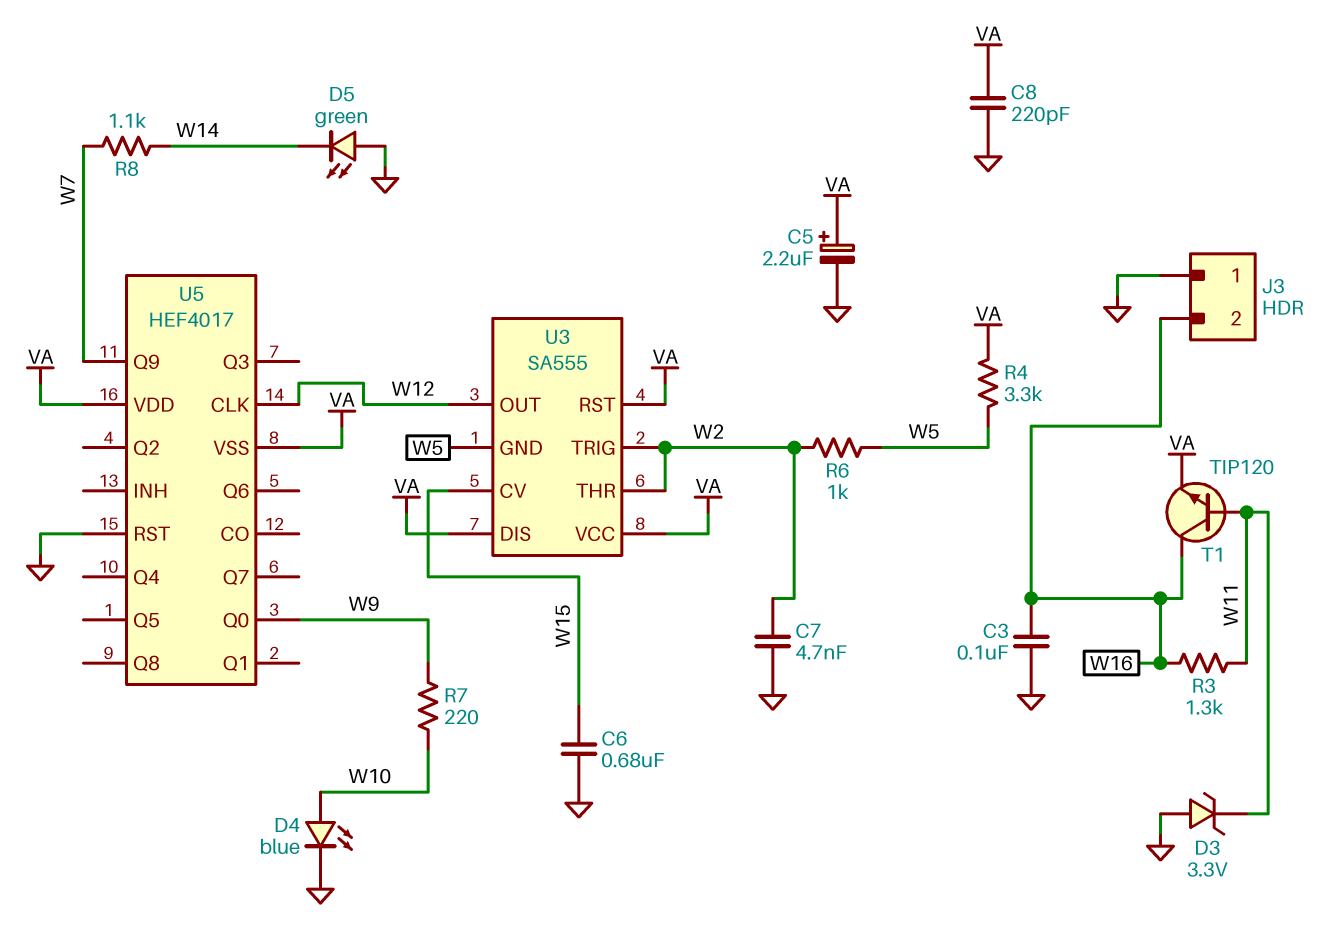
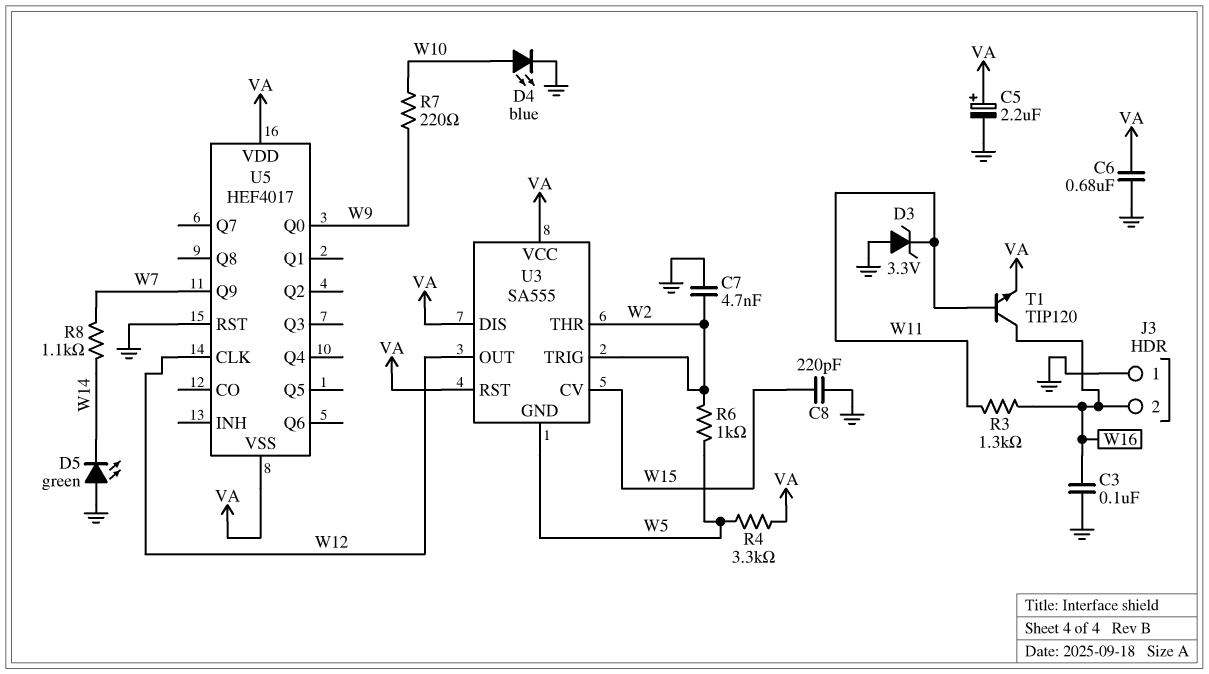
C6: 680nF (GND, W15) -> 680nF (GND, VA)
C8: 220pF (GND, VA) -> 220pF (GND, W15)

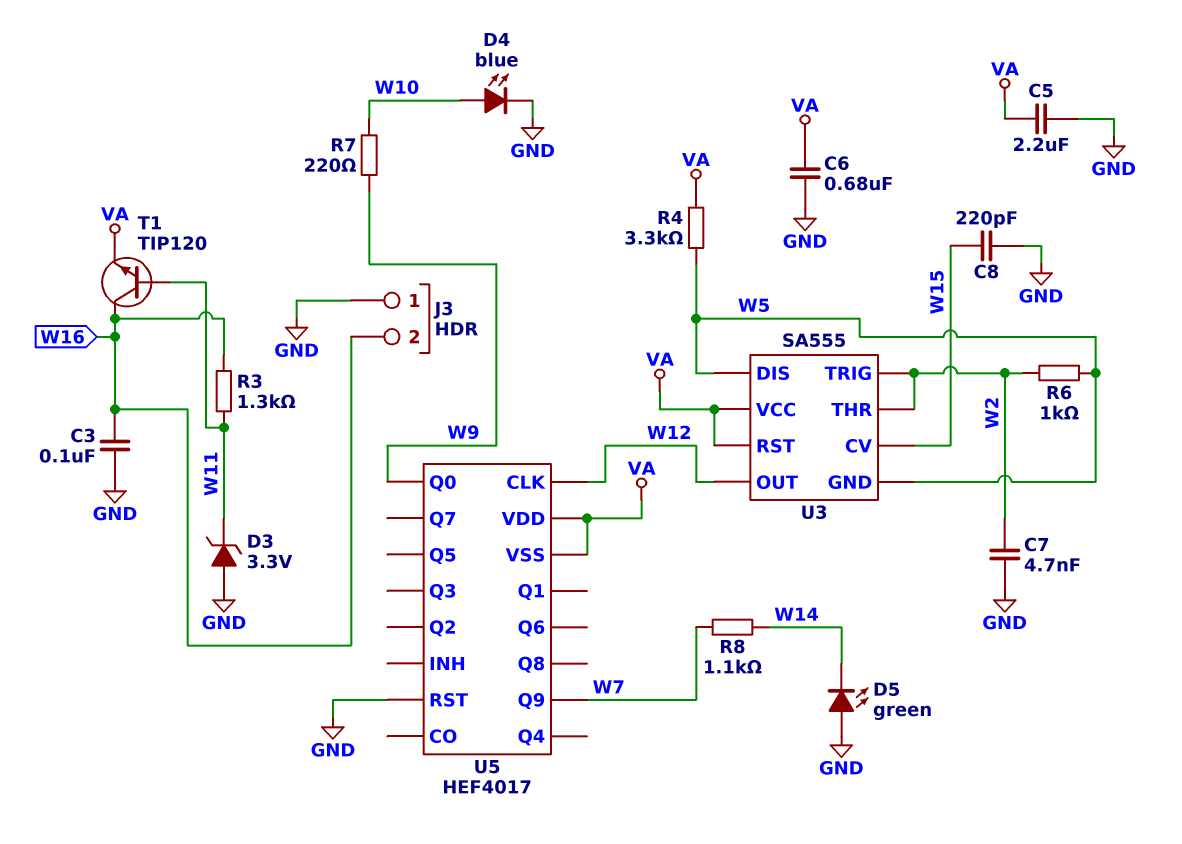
C5: 2.2uF (plus VA, minus GND) -> 2.2uF (GND, VA)
U3 pin DIS: VA -> W5

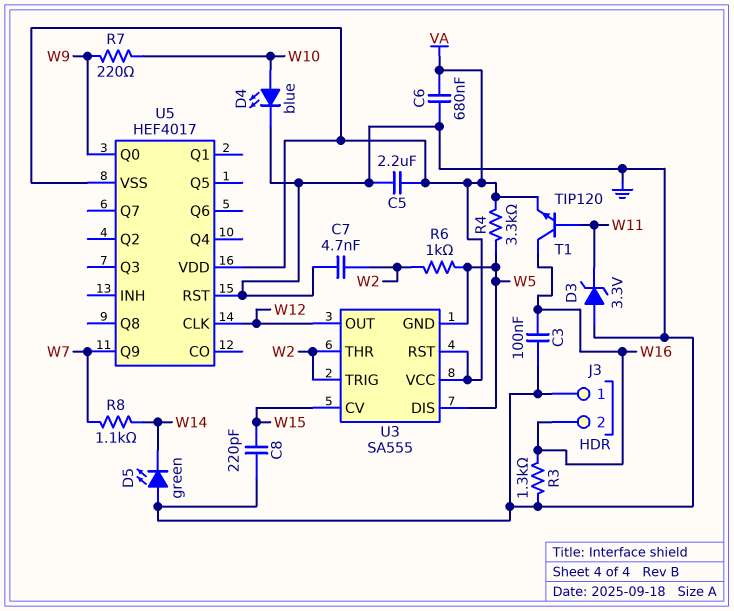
R3: 1.3k (W11, W16) -> 1.3k (GND, W16)

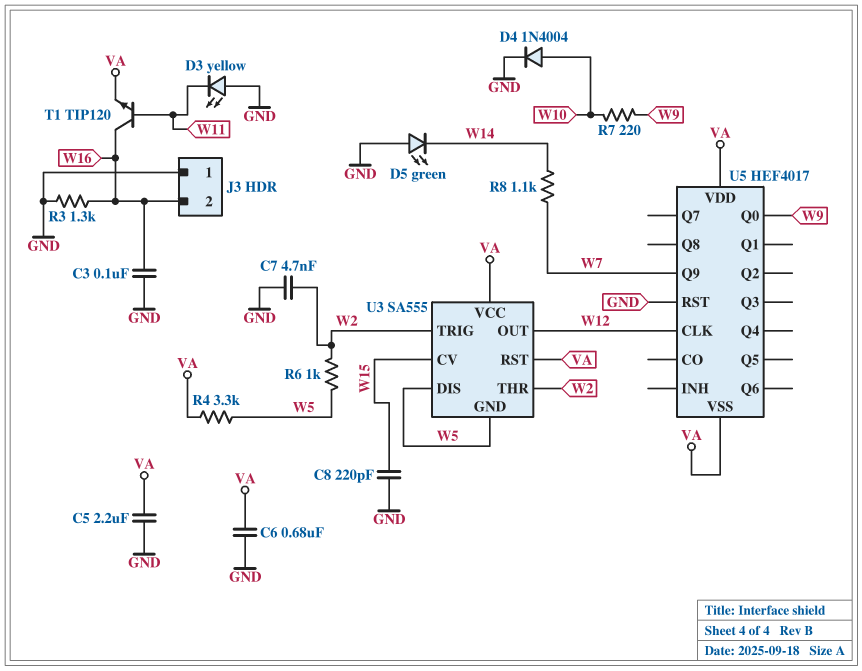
D3: zener 3.3V (A GND, K W11) -> LED yellow (A GND, K W11)
D4: LED blue (A W10, K GND) -> diode 1N4004 (A W10, K GND)

